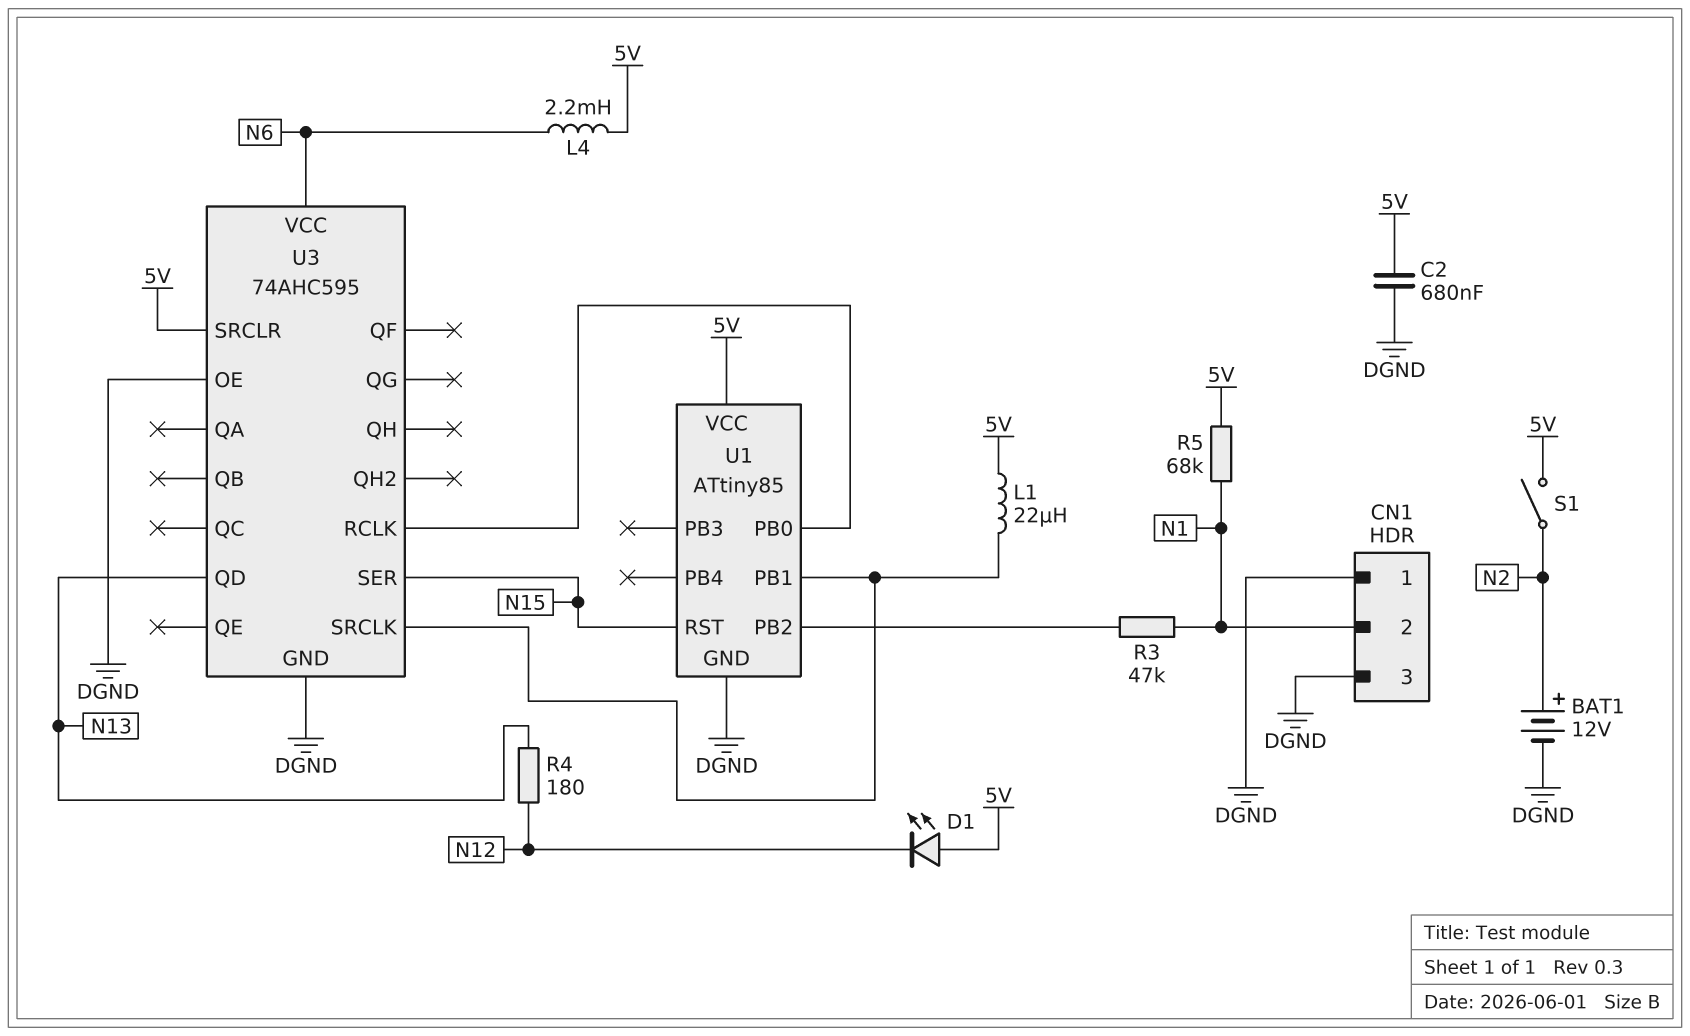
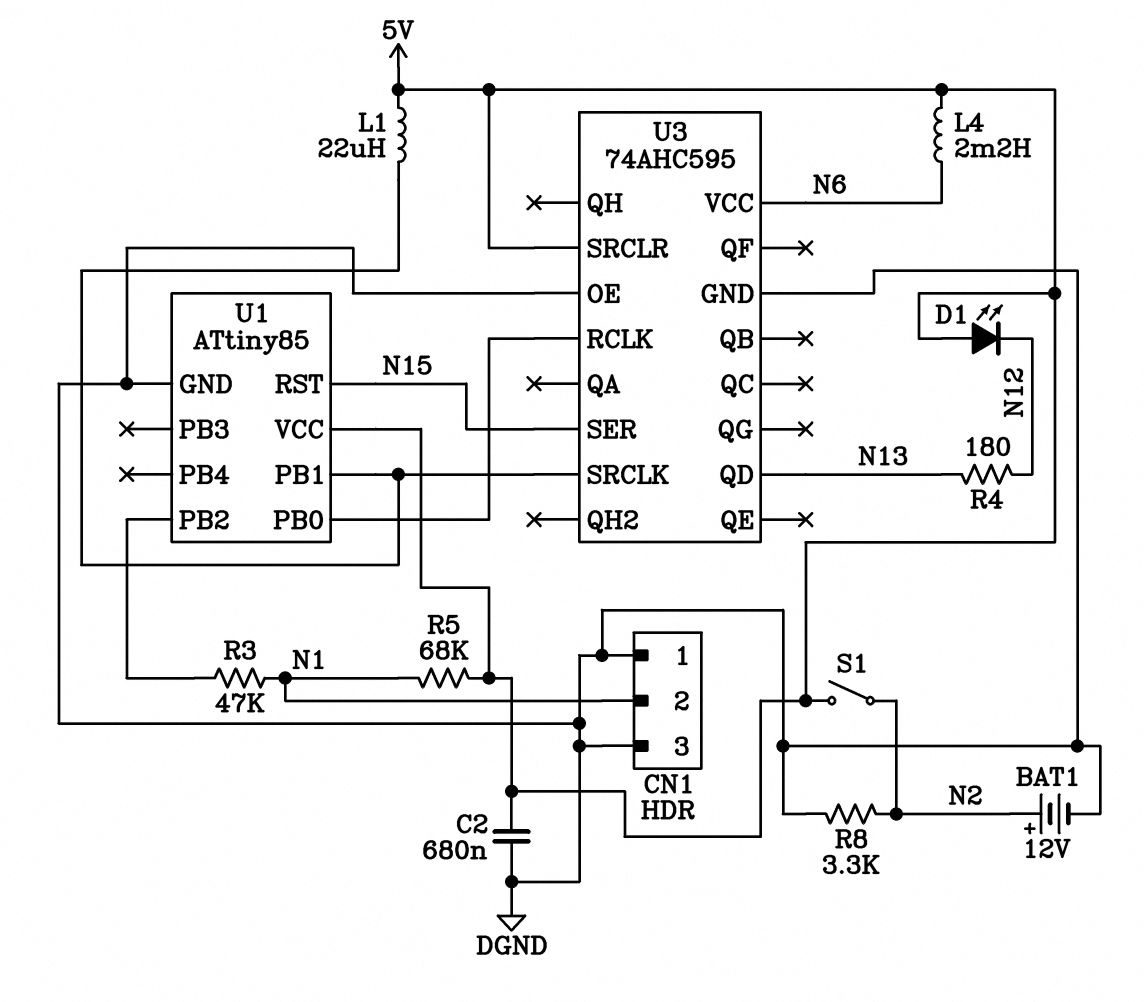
R8: none -> 3.3k (DGND, N2)

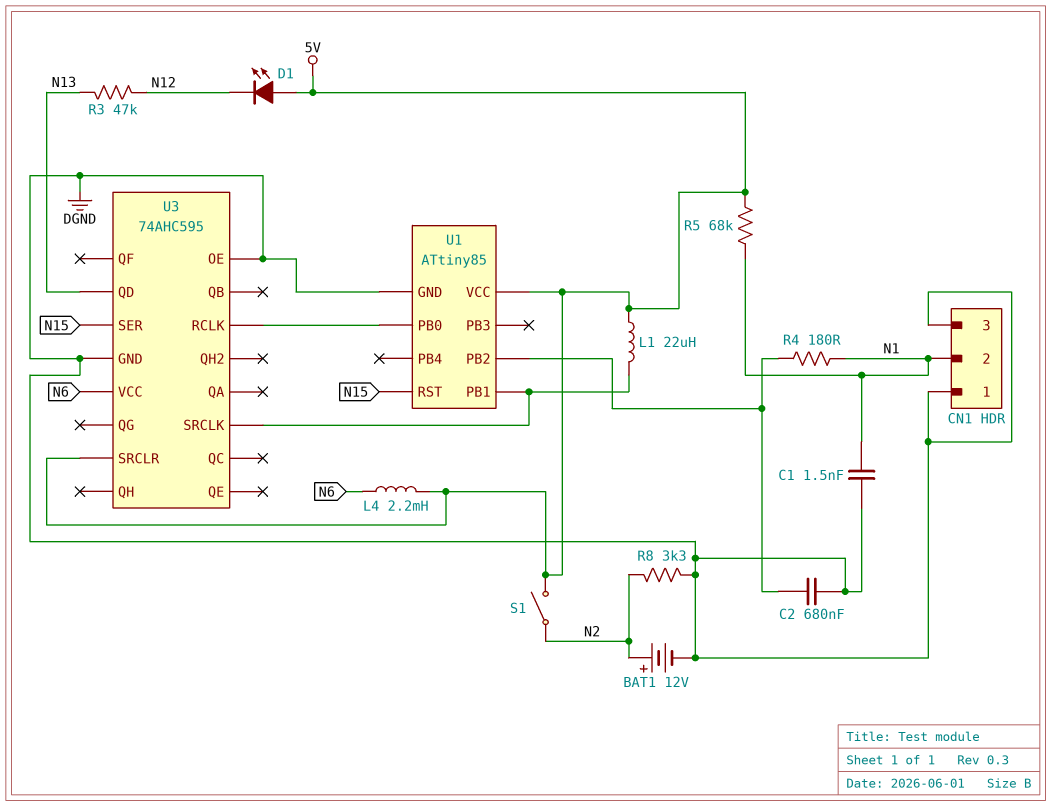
C1: none -> 1.5nF (DGND, N1)
C2: 680nF (5V, DGND) -> 680nF (DGND, U1/PB2)
R3: 47k (N1, U1/PB2) -> 47k (N12, N13)
R4: 180 (N12, N13) -> 180 (N1, U1/PB2)

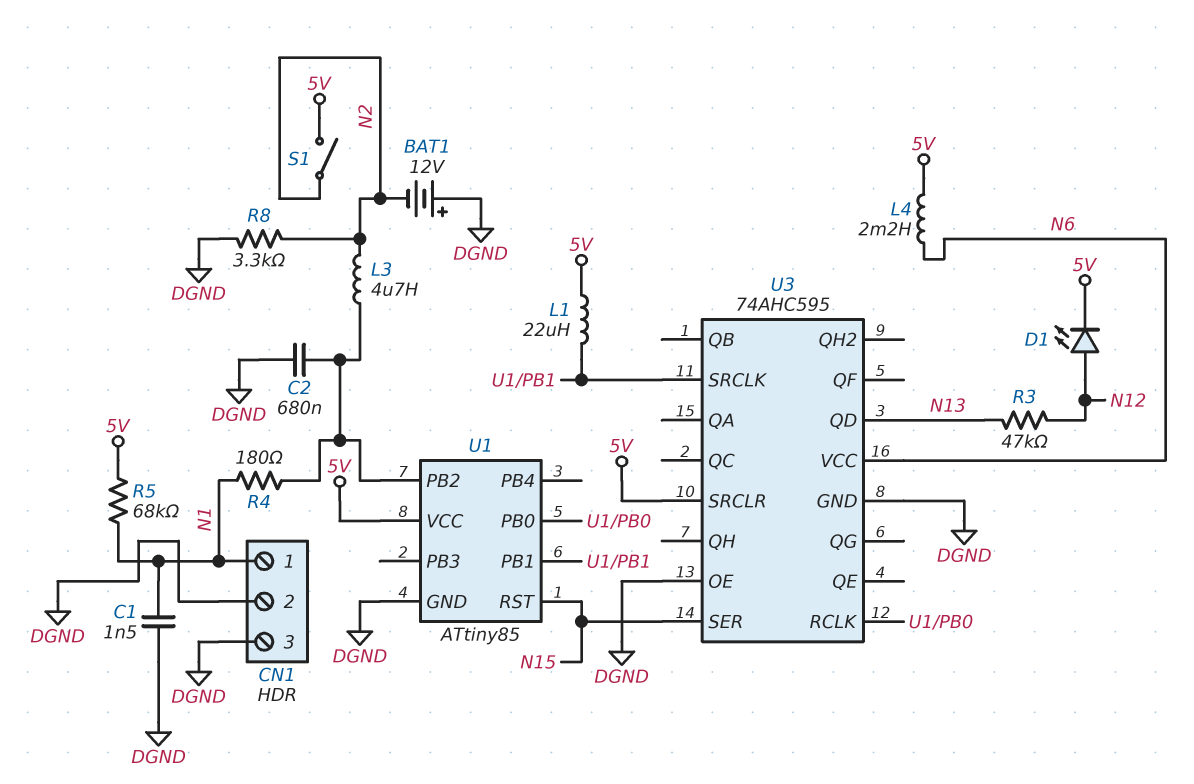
BAT1: 12V (plus N2, minus DGND) -> 12V (plus DGND, minus N2)
CN1 pin 1: DGND -> N1
CN1 pin 2: N1 -> DGND
D1: LED (A 5V, K N12) -> LED (A N12, K 5V)
L3: none -> 4.7uH (N2, U1/PB2)

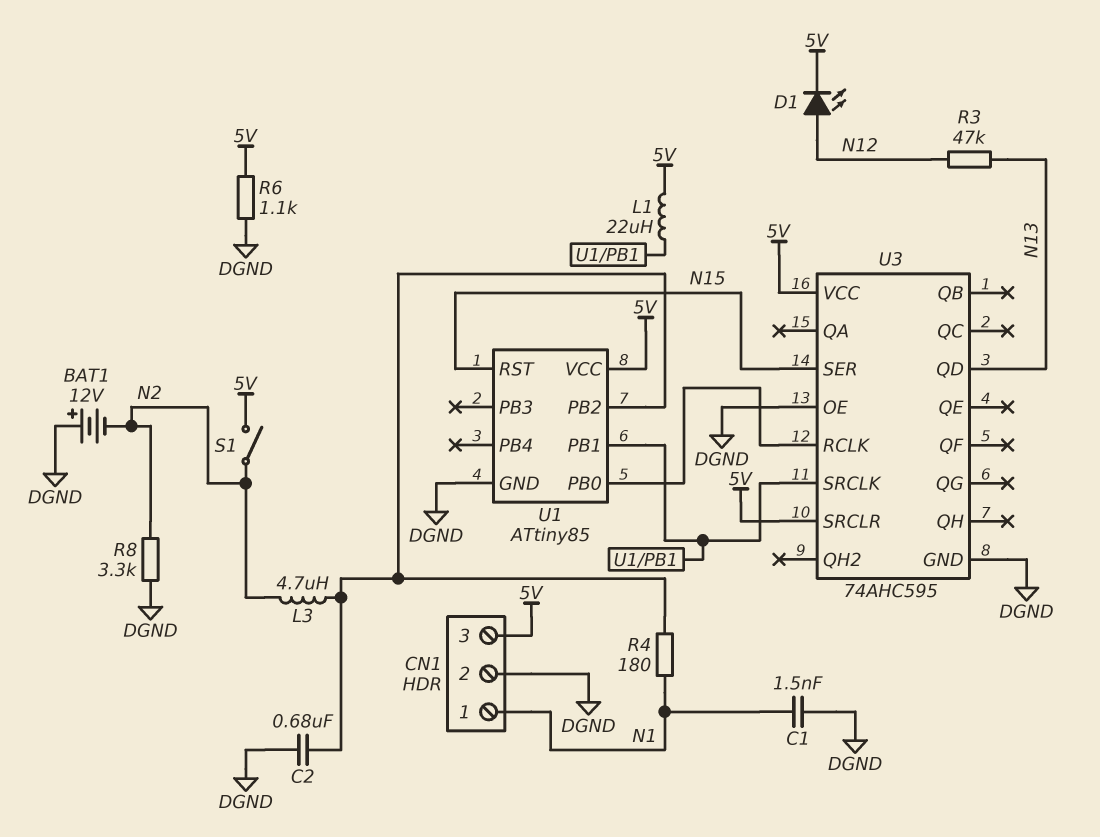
CN1 pin 3: DGND -> 5V
L4: 2.2mH (5V, N6) -> none
R5: 68k (5V, N1) -> none
R6: none -> 1.1k (5V, DGND)
U3 pin VCC: N6 -> 5V

